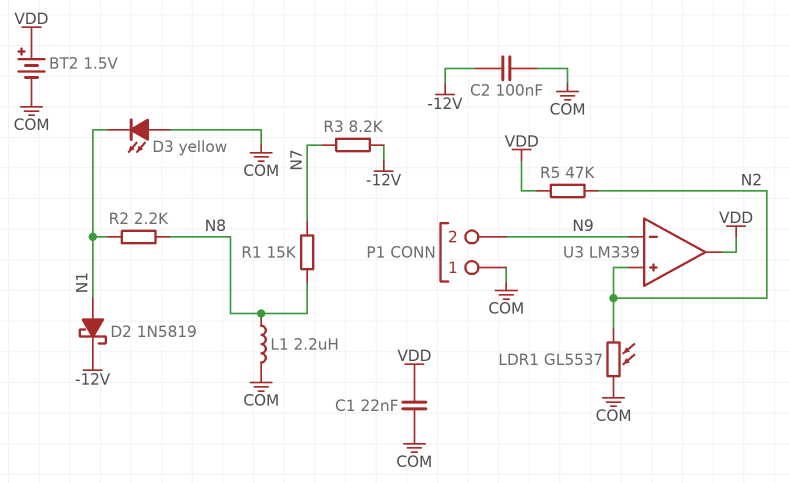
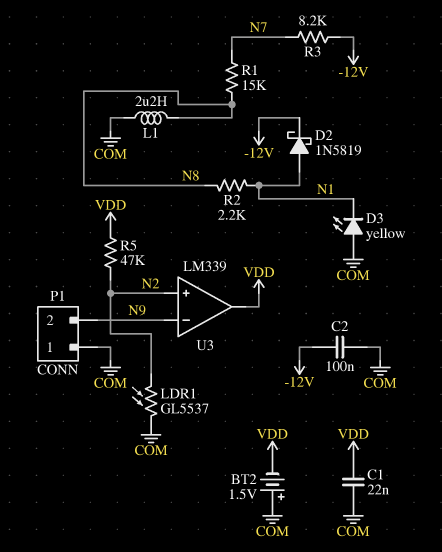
BT2: 1.5V (plus VDD, minus COM) -> 1.5V (plus COM, minus VDD)

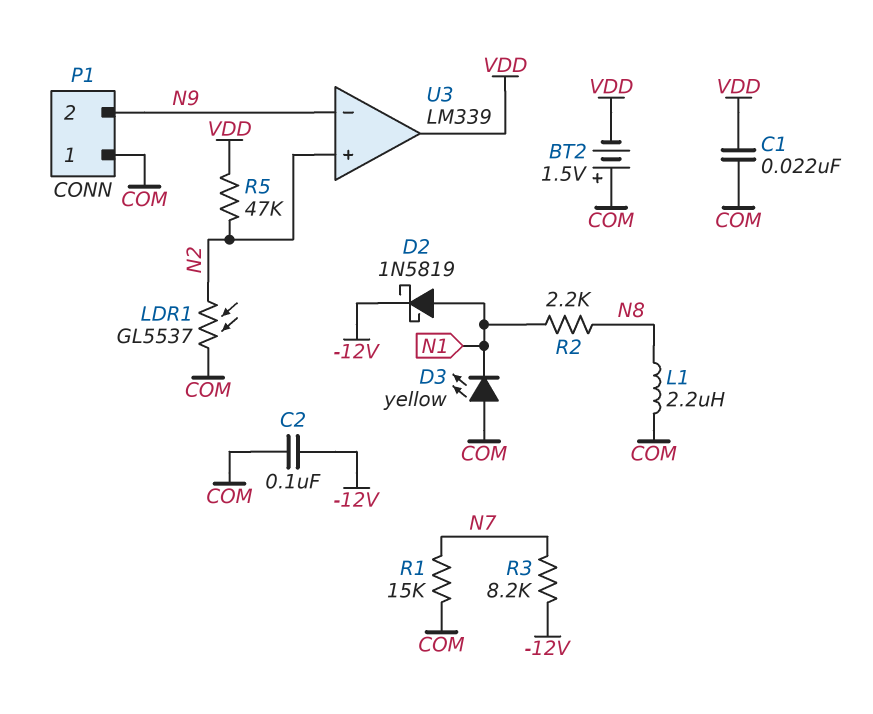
R1: 15k (N7, N8) -> 15k (COM, N7)

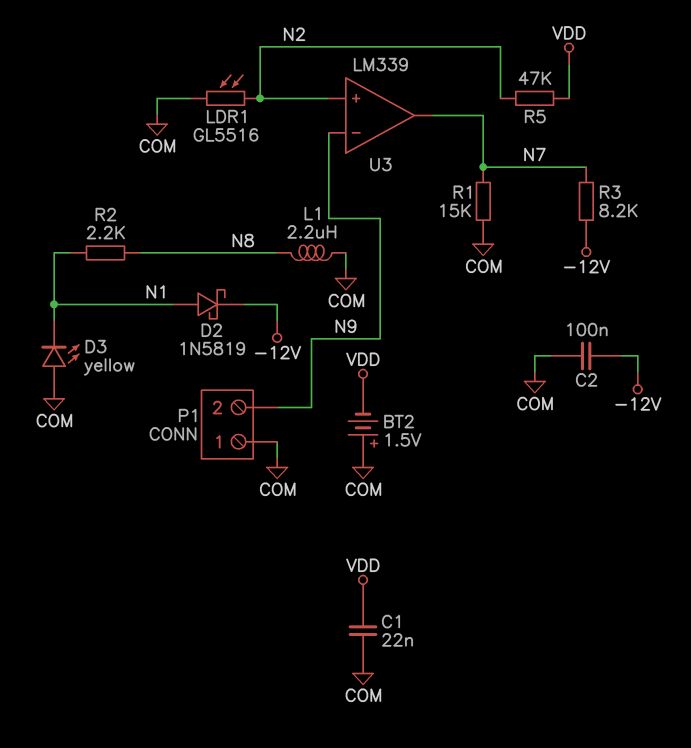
LDR1: GL5537 (COM, N2) -> GL5516 (COM, N2)
U3 pin out: VDD -> N7

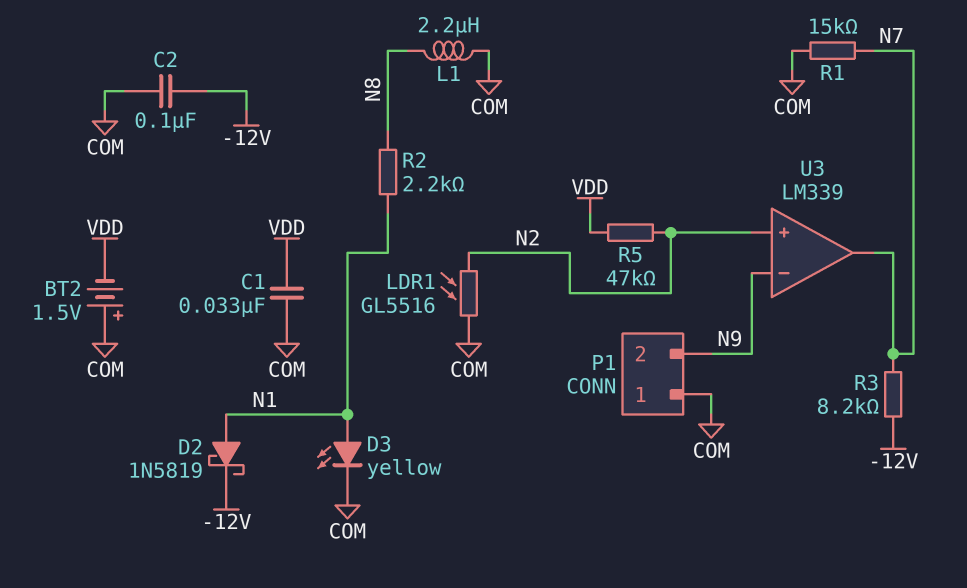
C1: 22nF (COM, VDD) -> 33nF (COM, VDD)
D3: LED yellow (A COM, K N1) -> LED yellow (A N1, K COM)

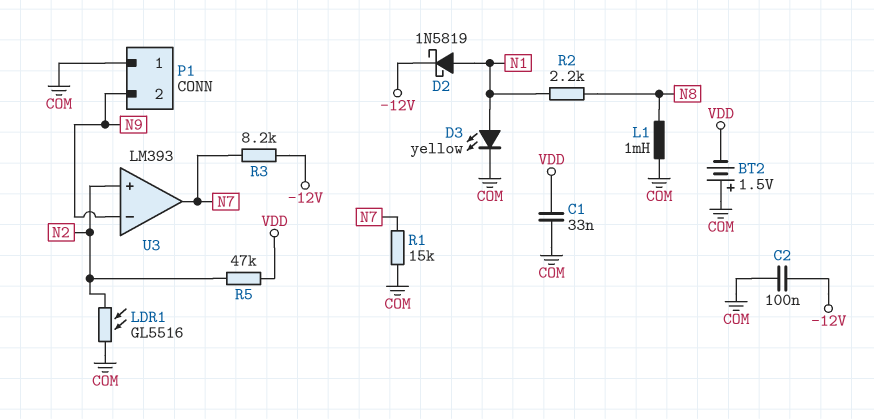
L1: 2.2uH (COM, N8) -> 1mH (COM, N8)
U3: LM339 -> LM393

